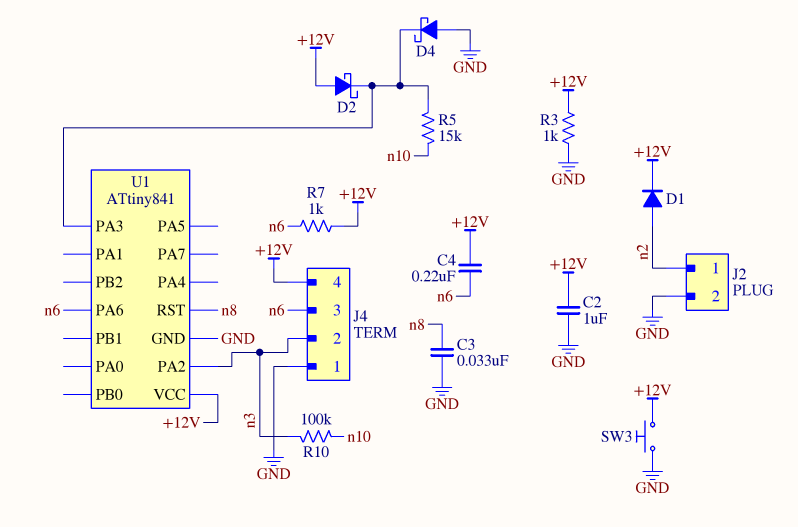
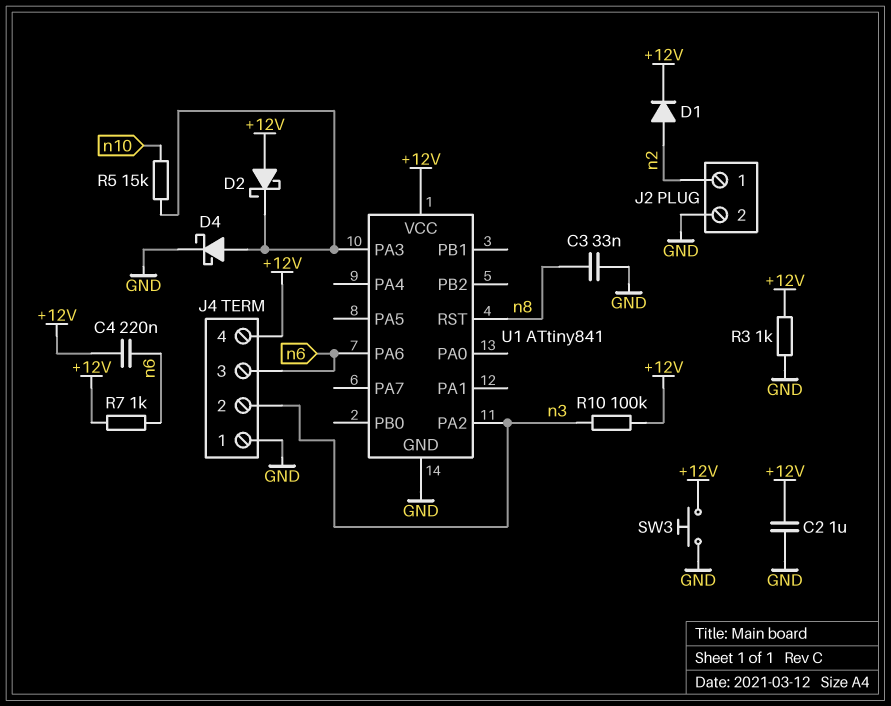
D4: schottky (A GND, K U1/PA3) -> schottky (A U1/PA3, K GND)
R10: 100k (n3, n10) -> 100k (+12V, n3)

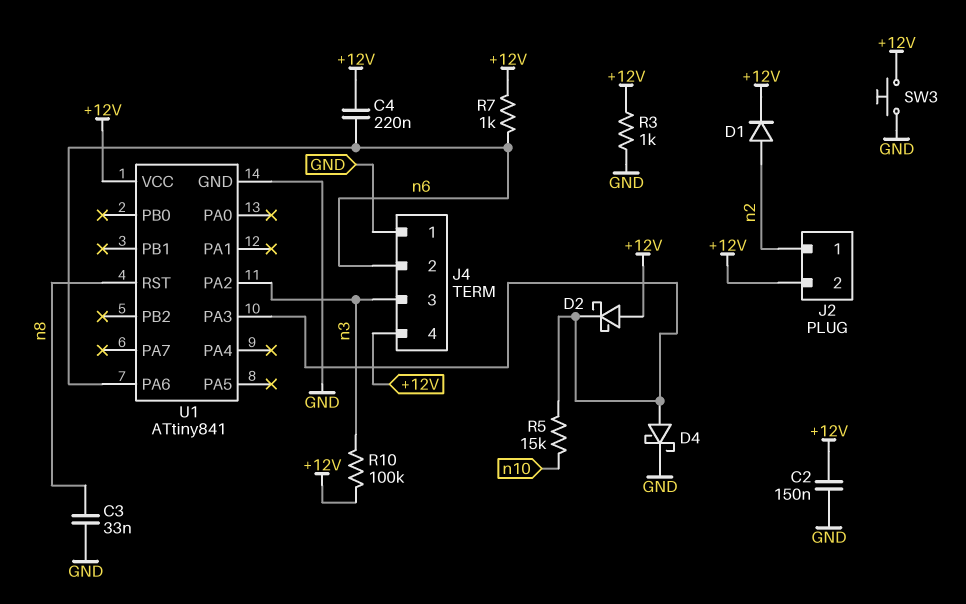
C2: 1uF (+12V, GND) -> 150nF (+12V, GND)
J2 pin 2: GND -> +12V
J4 pin 2: n3 -> n6
J4 pin 3: n6 -> n3

